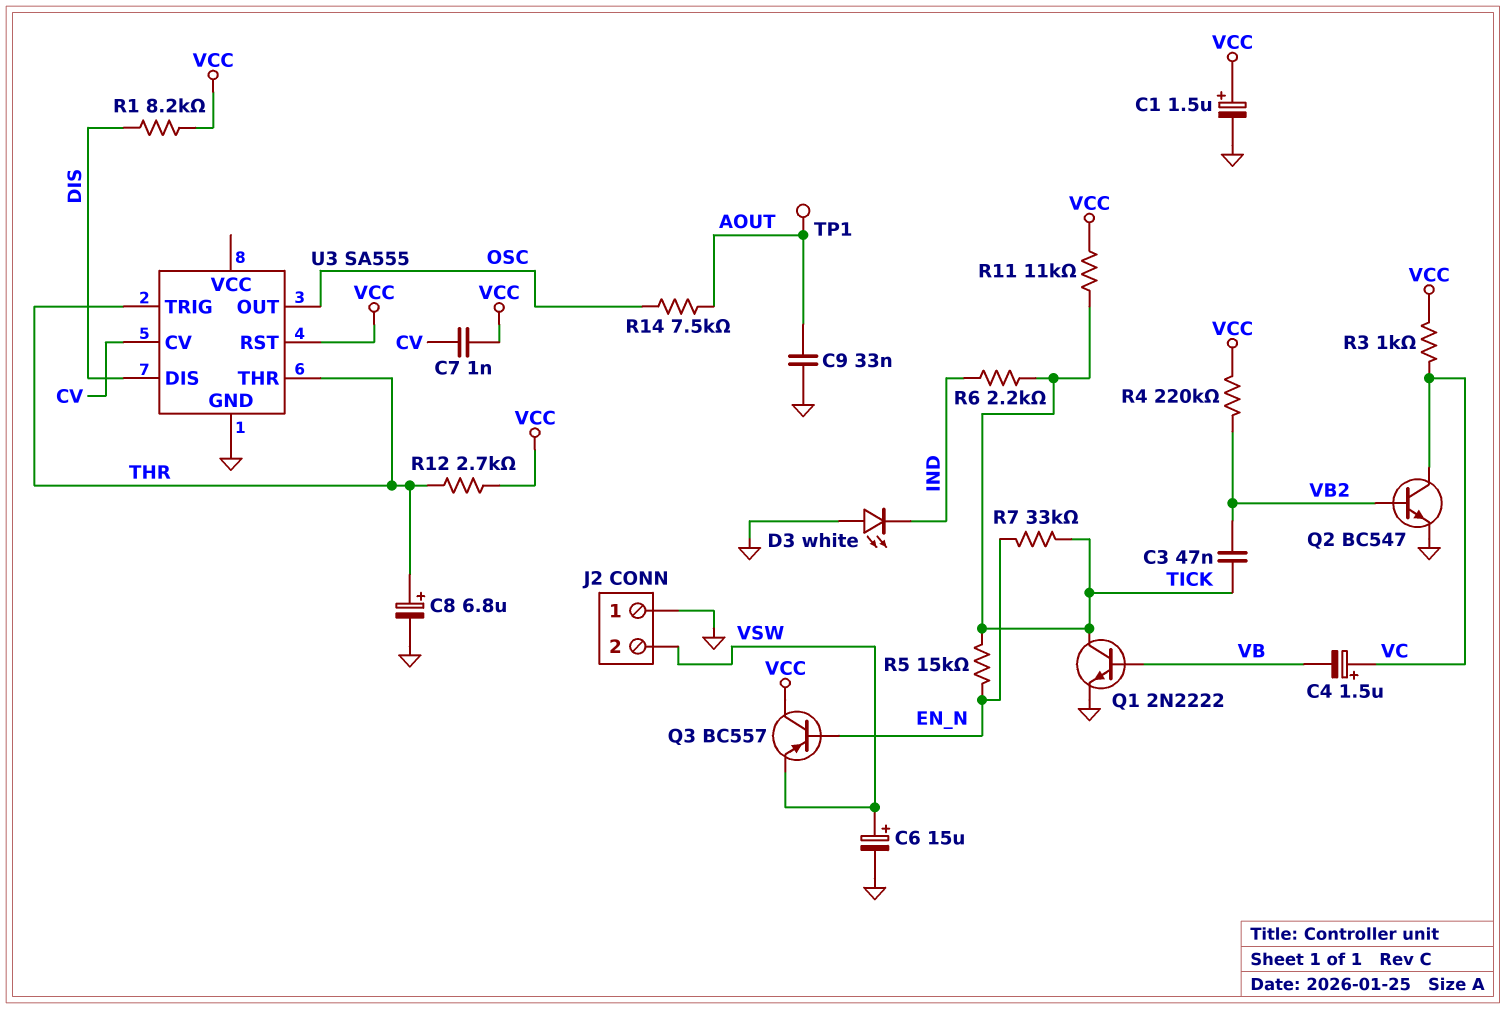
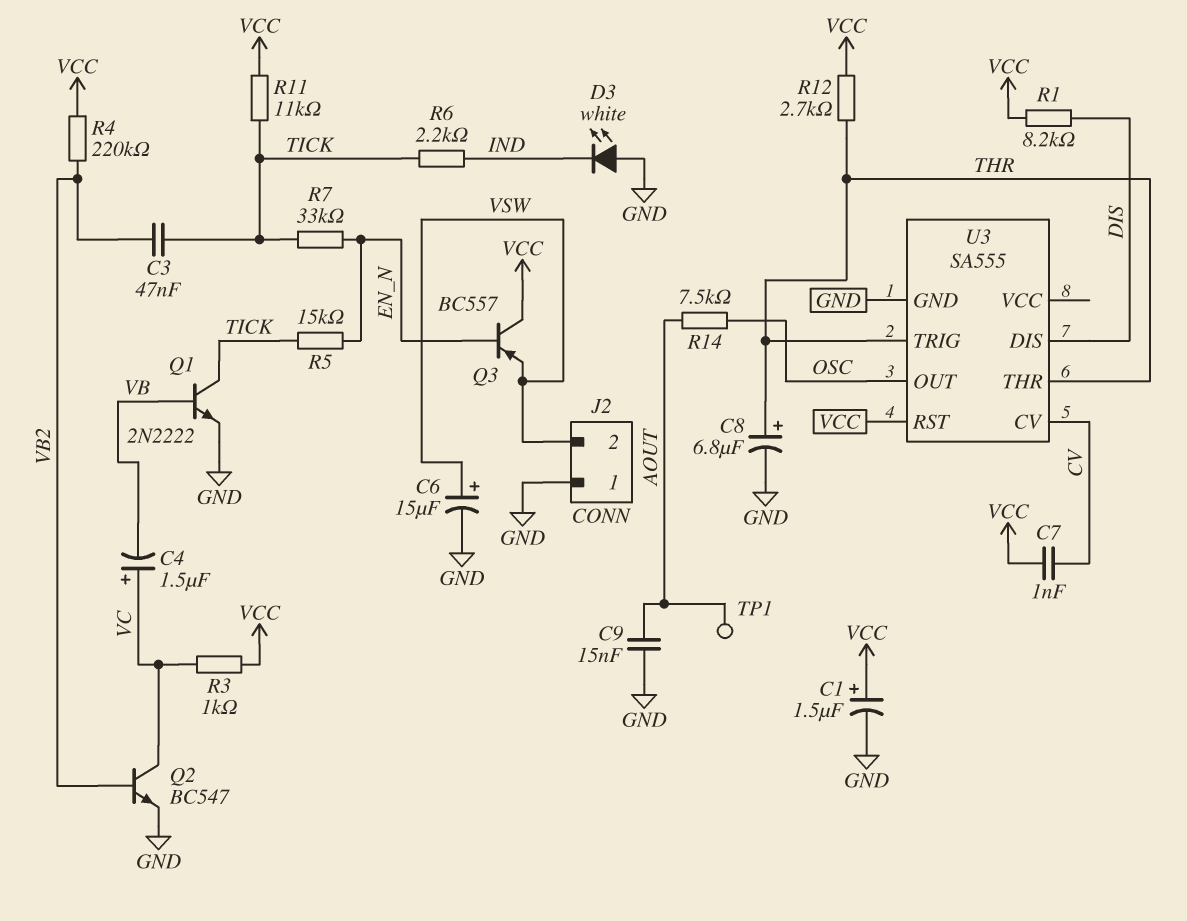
C9: 33nF (AOUT, GND) -> 15nF (AOUT, GND)

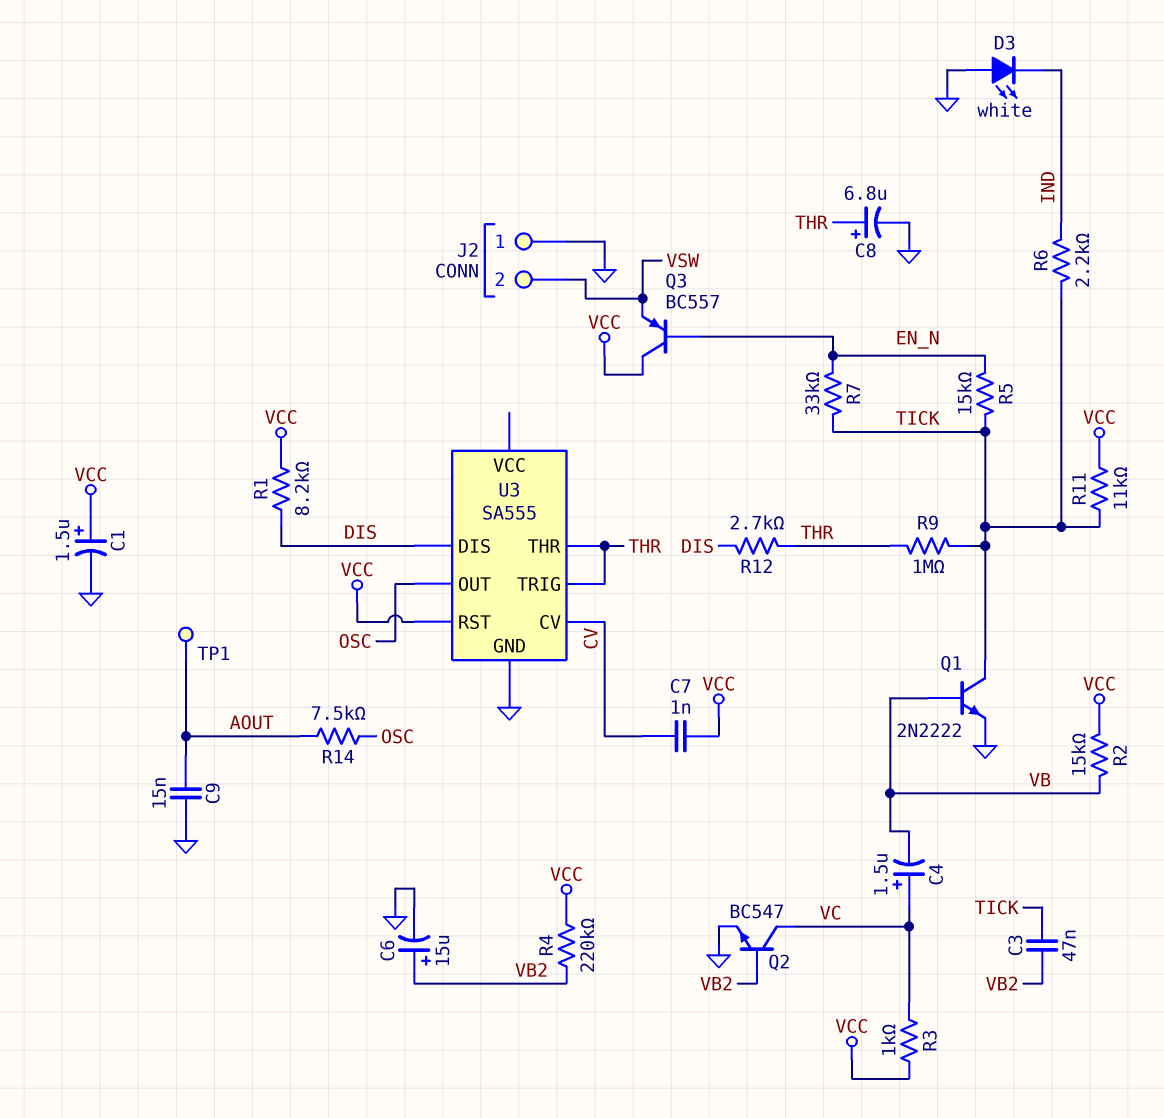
C6: 15uF (plus VSW, minus GND) -> 15uF (plus VB2, minus GND)
R2: none -> 15k (VB, VCC)
R9: none -> 1M (THR, TICK)
R12: 2.7k (THR, VCC) -> 2.7k (DIS, THR)

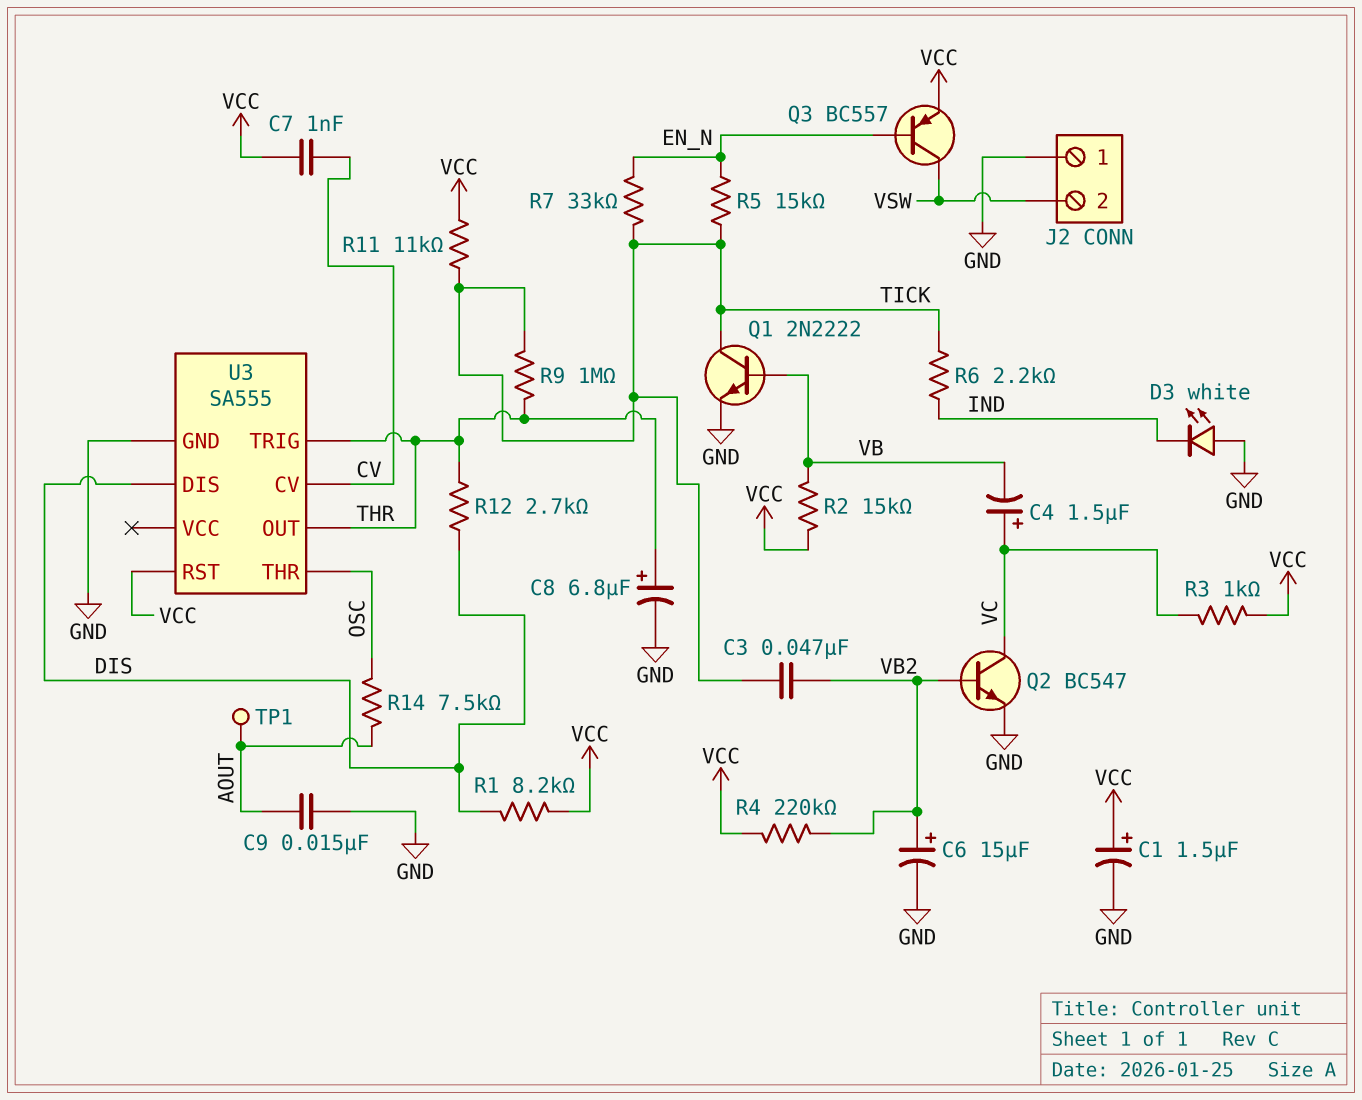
Q3: PNP BC557 (B EN_N, C VCC, E VSW) -> PNP BC557 (B EN_N, C VSW, E VCC)
U3 pin OUT: OSC -> THR
U3 pin THR: THR -> OSC

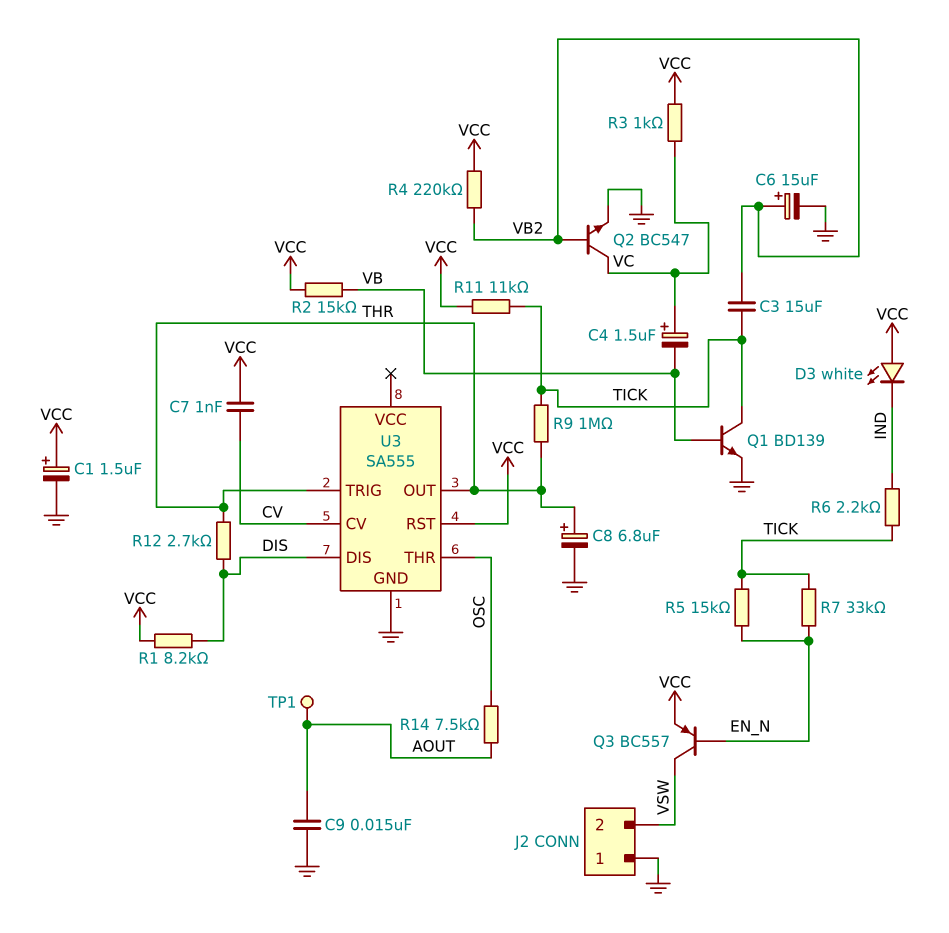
C3: 47nF (TICK, VB2) -> 15uF (TICK, VB2)
D3: LED white (A GND, K IND) -> LED white (A VCC, K IND)
Q1: NPN 2N2222 (B VB, C TICK, E GND) -> NPN BD139 (B VB, C TICK, E GND)

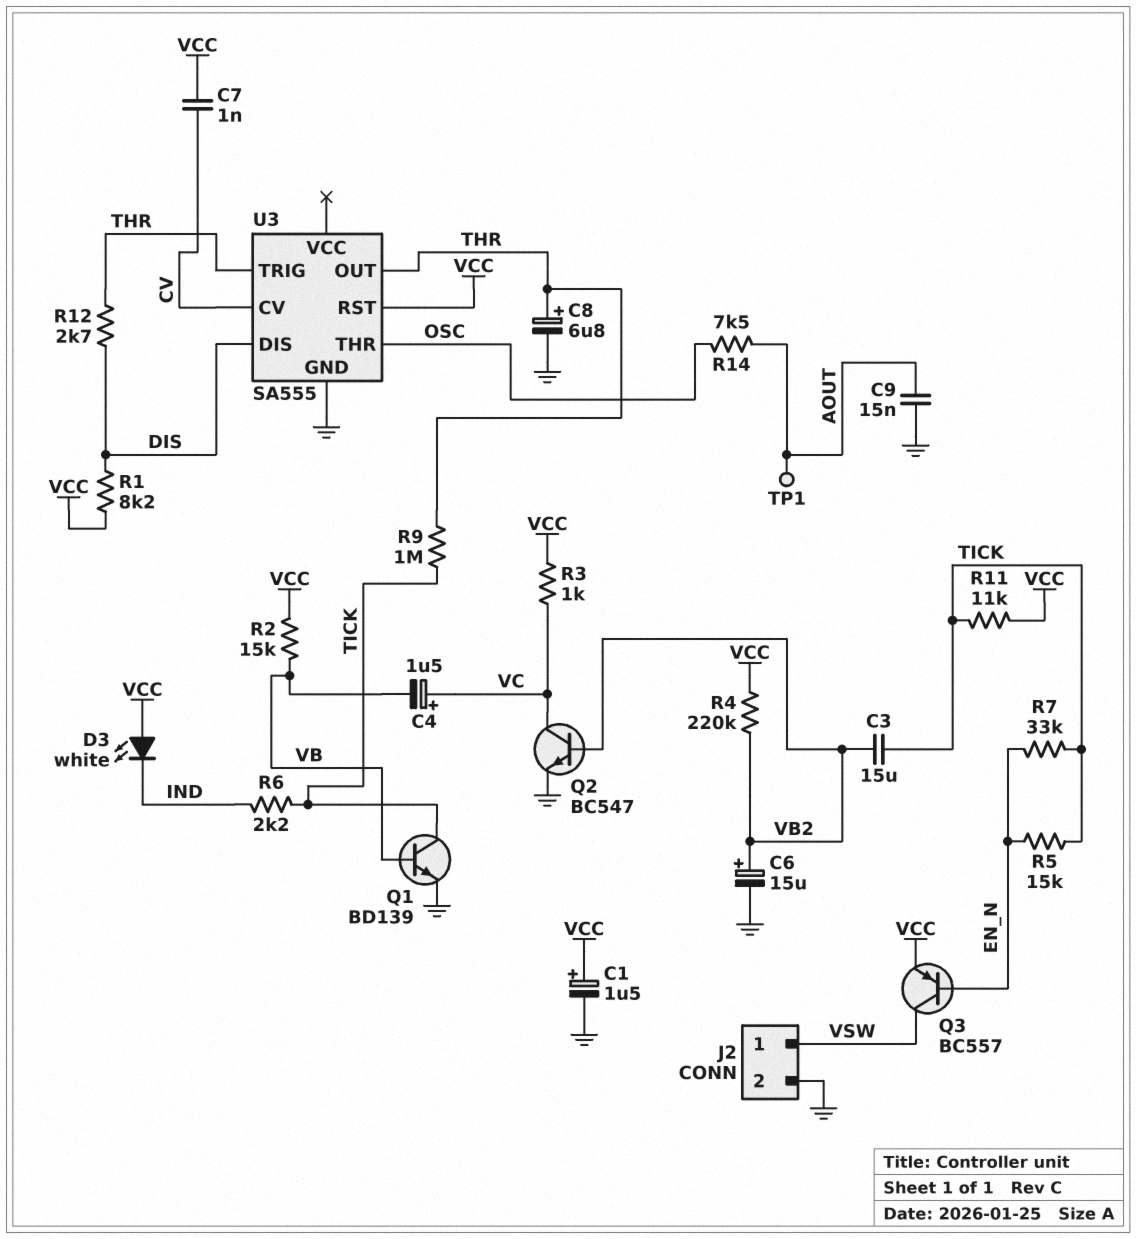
J2 pin 1: GND -> VSW
J2 pin 2: VSW -> GND

